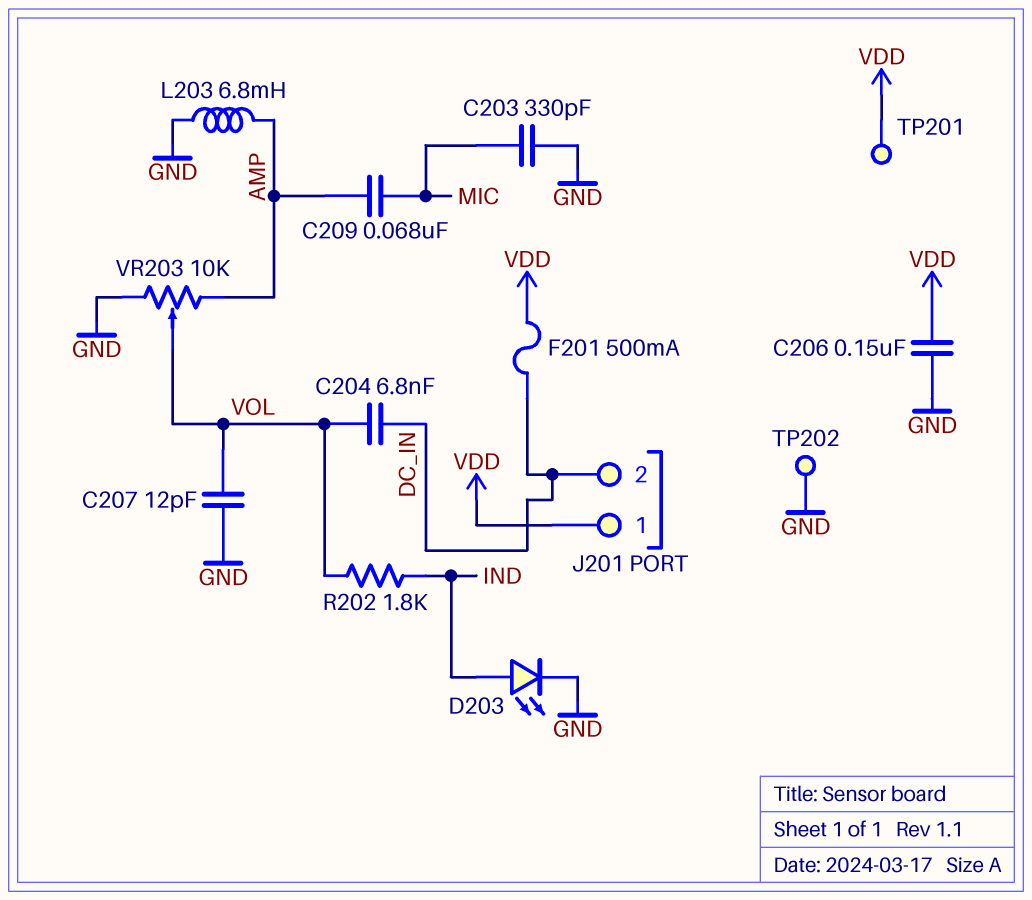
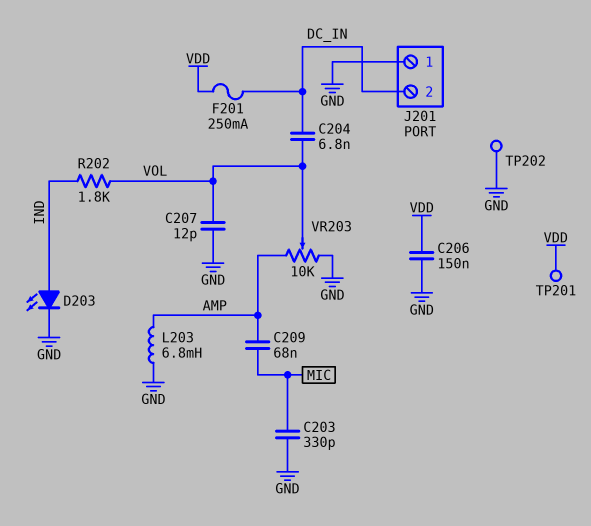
F201: 500mA (DC_IN, VDD) -> 250mA (DC_IN, VDD)
J201 pin 1: VDD -> GND

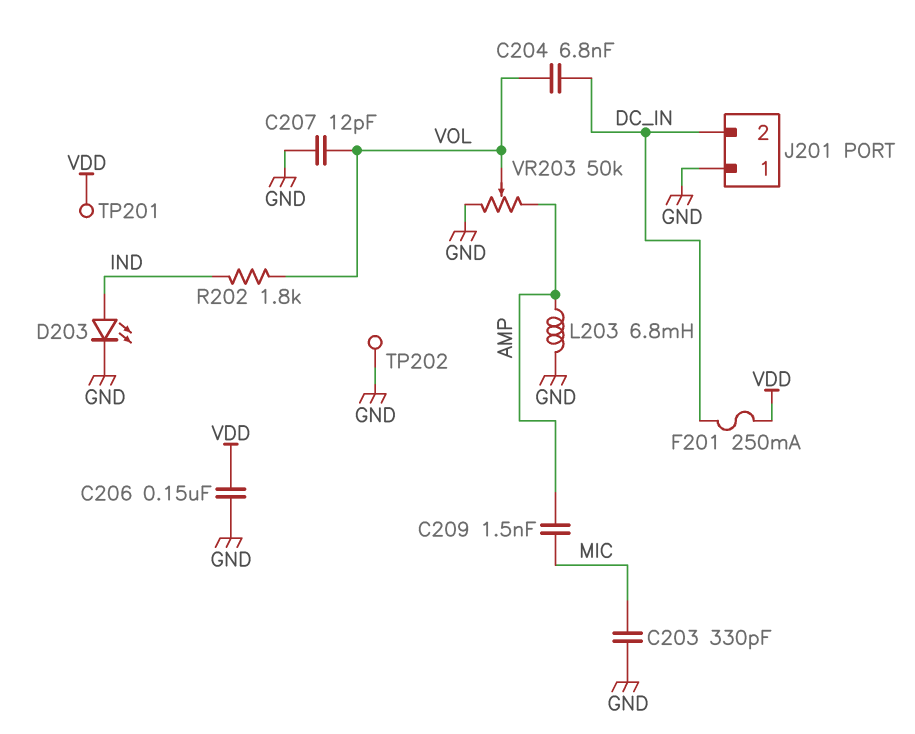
C209: 68nF (AMP, MIC) -> 1.5nF (AMP, MIC)
VR203: 10k (AMP, GND, wiper VOL) -> 50k (AMP, GND, wiper VOL)

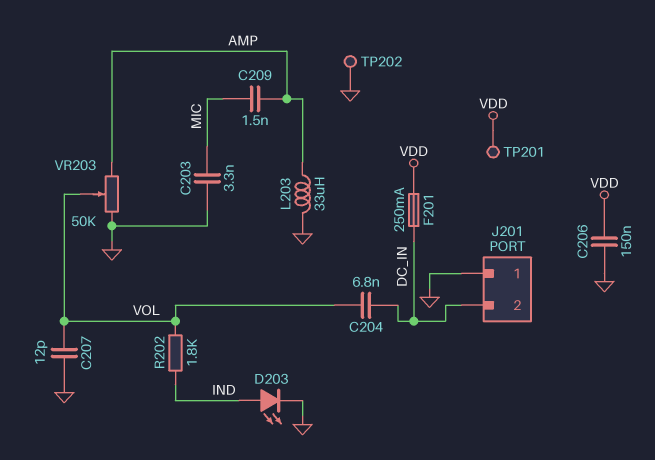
C203: 330pF (GND, MIC) -> 3.3nF (GND, MIC)
L203: 6.8mH (AMP, GND) -> 33uH (AMP, GND)

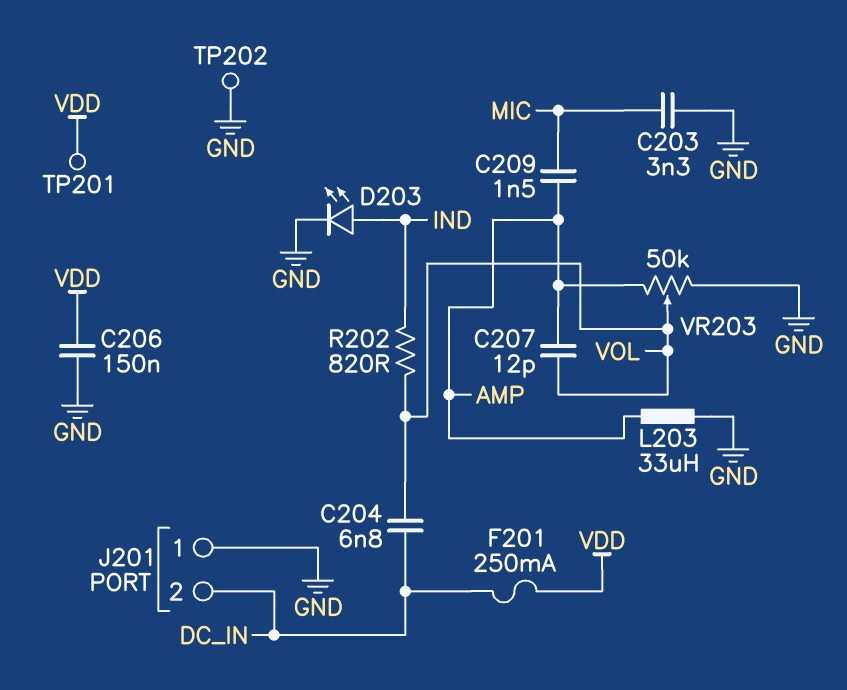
C207: 12pF (GND, VOL) -> 12pF (AMP, VOL)
R202: 1.8k (IND, VOL) -> 820 (IND, VOL)

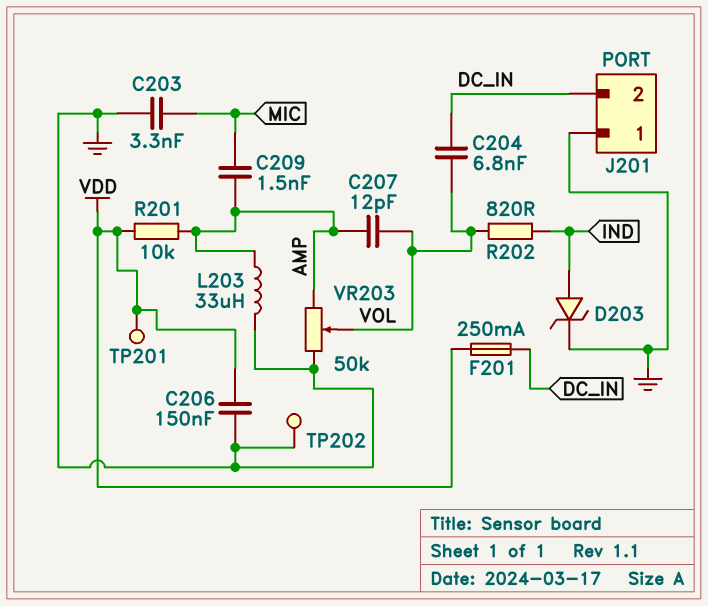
D203: LED (A IND, K GND) -> zener (A IND, K GND)
R201: none -> 10k (AMP, VDD)

